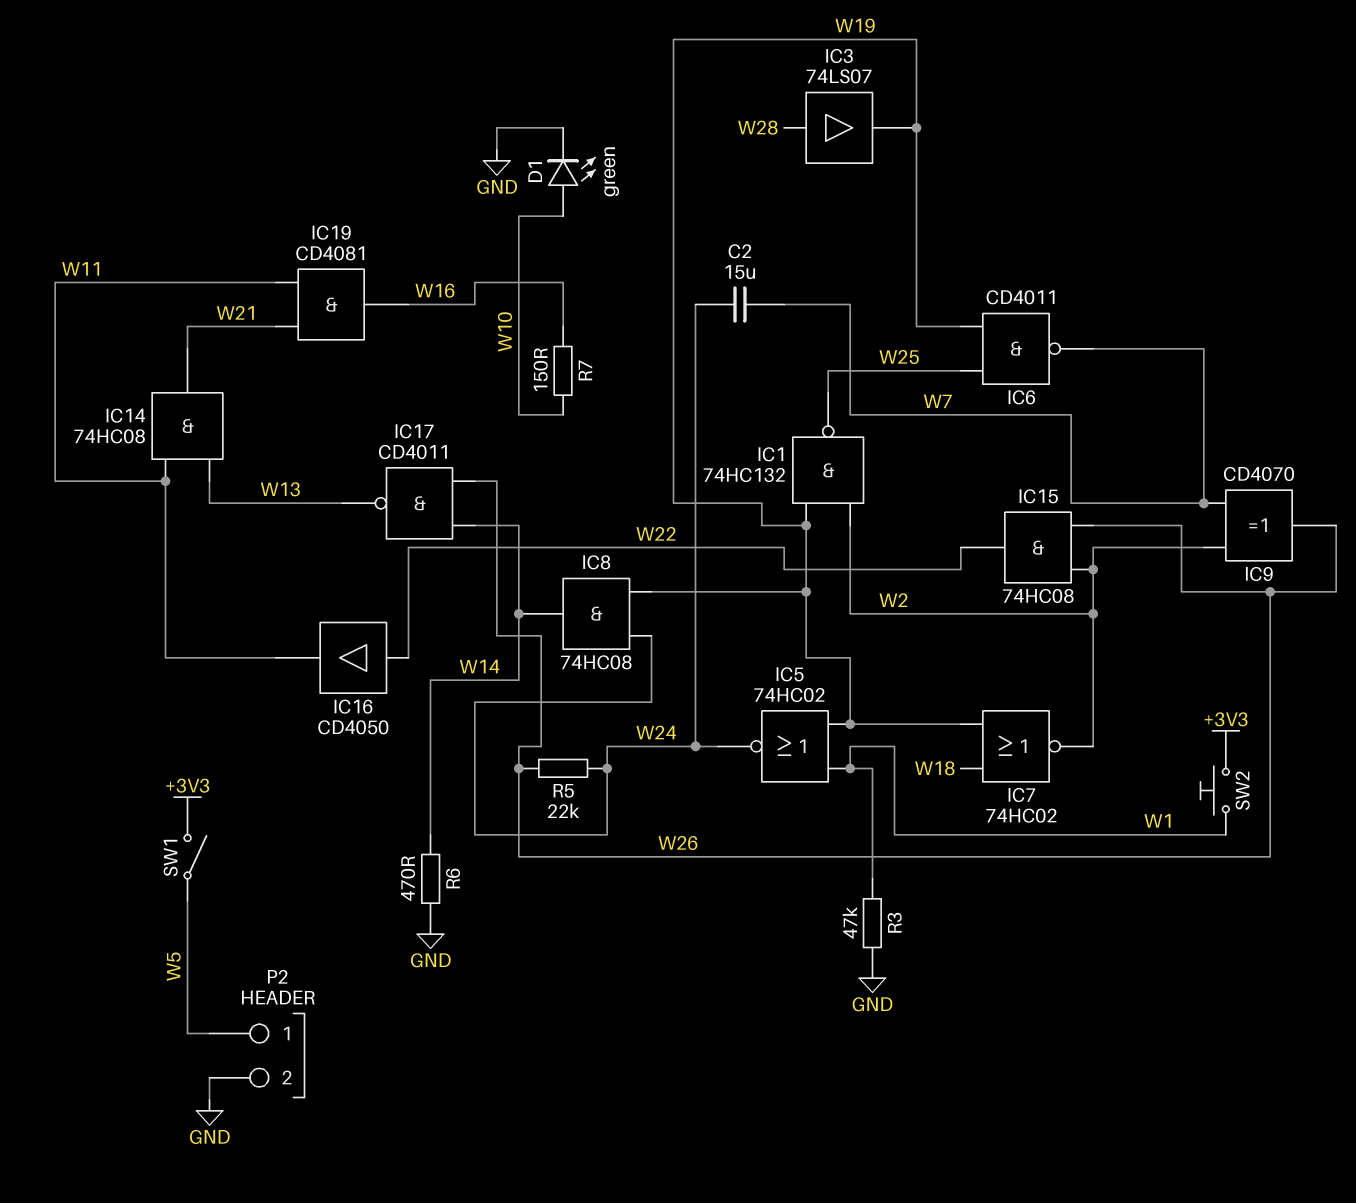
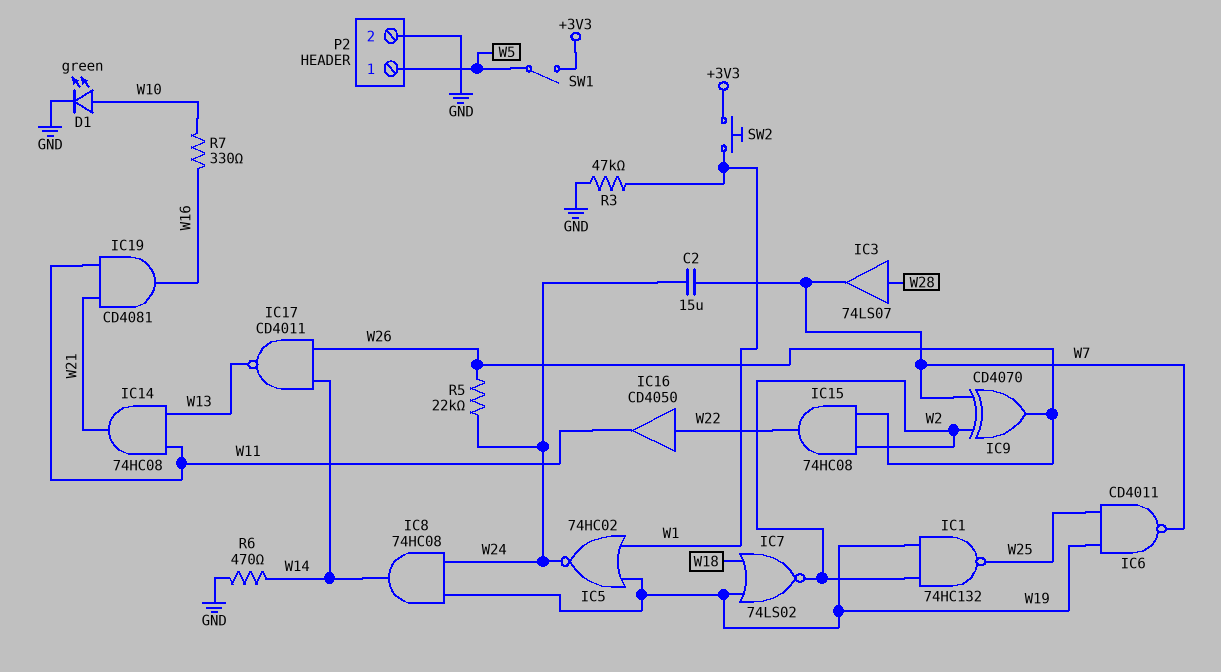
IC3: buffer 74LS07 (in W28, out W19) -> buffer 74LS07 (in W28, out W7)
IC7: NOR 74HC02 (in W18, in W19, out W2) -> NOR 74LS02 (in W18, in W19, out W2)
R7: 150 (W10, W16) -> 330 (W10, W16)

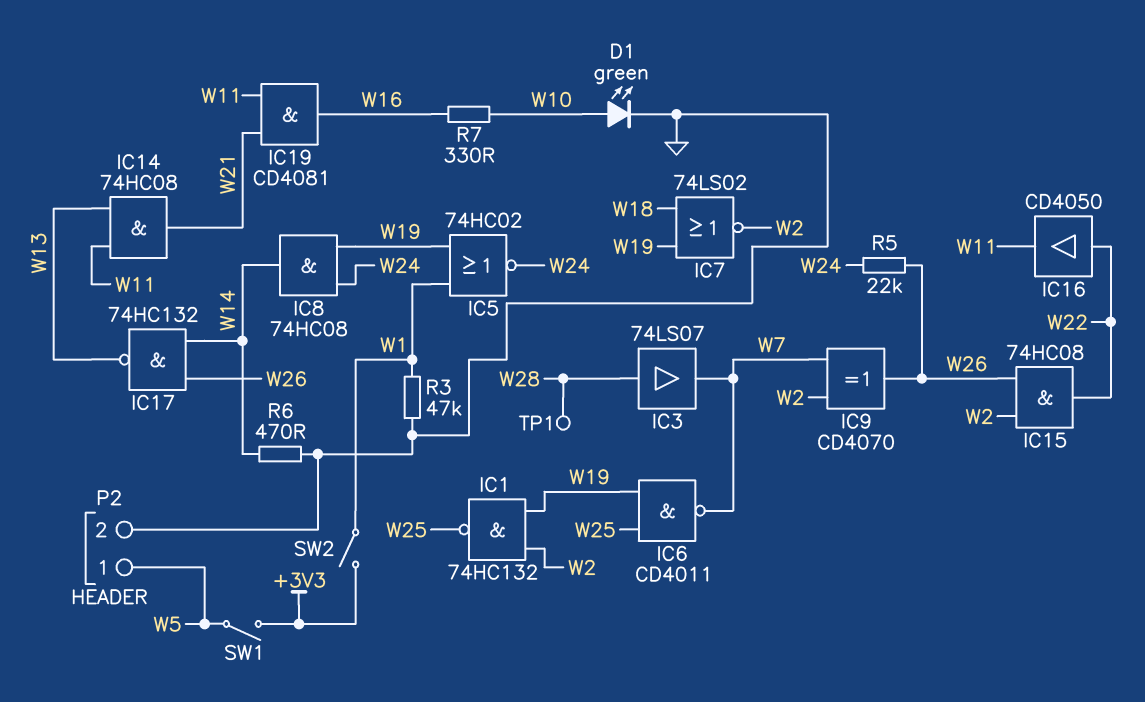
C2: 15uF (W7, W24) -> none
IC17: NAND CD4011 (in W14, in W26, out W13) -> NAND 74HC132 (in W14, in W26, out W13)
SW2: button (+3V3, W1) -> switch (+3V3, W1)
TP1: none -> test point (W28)

